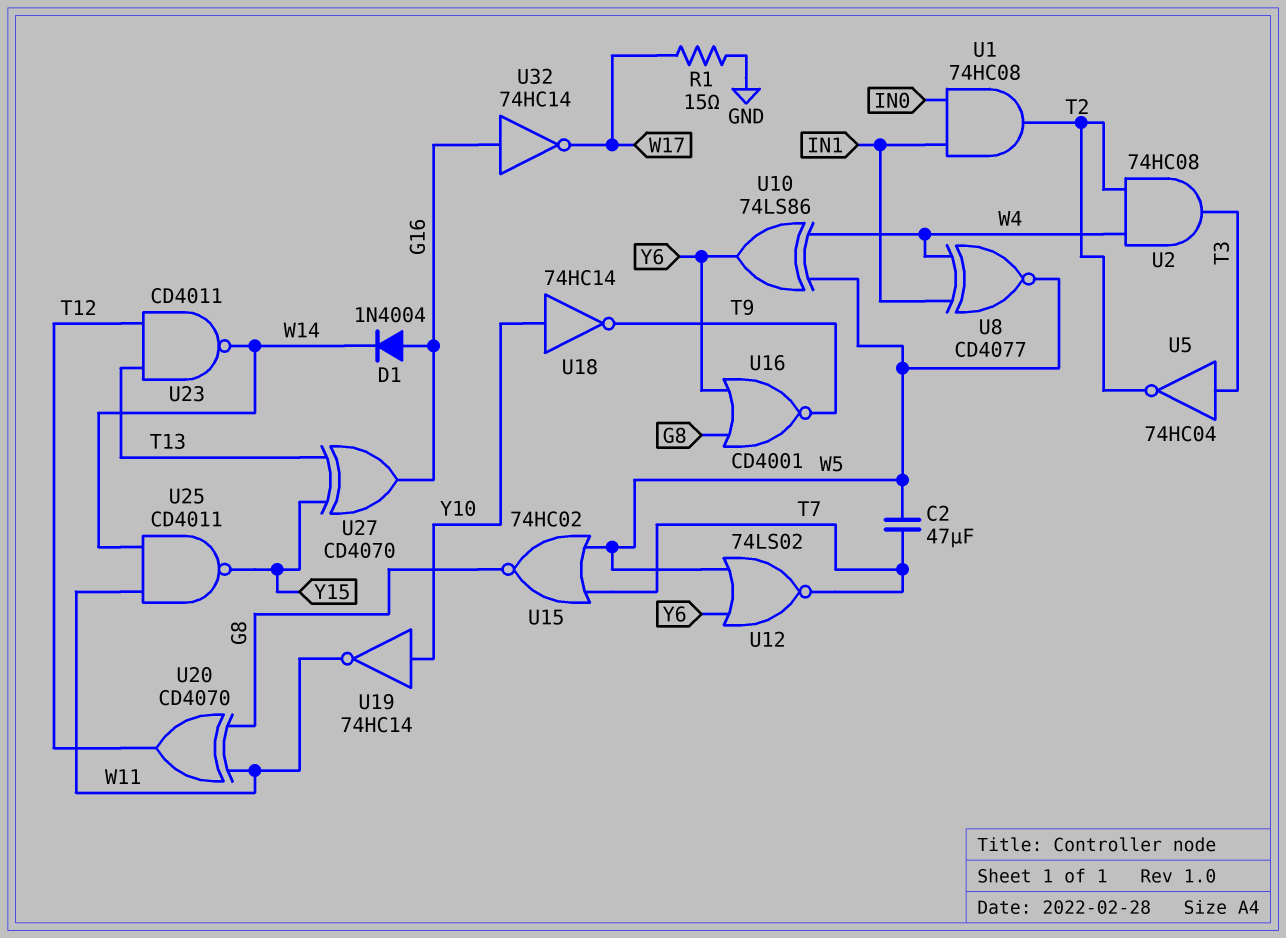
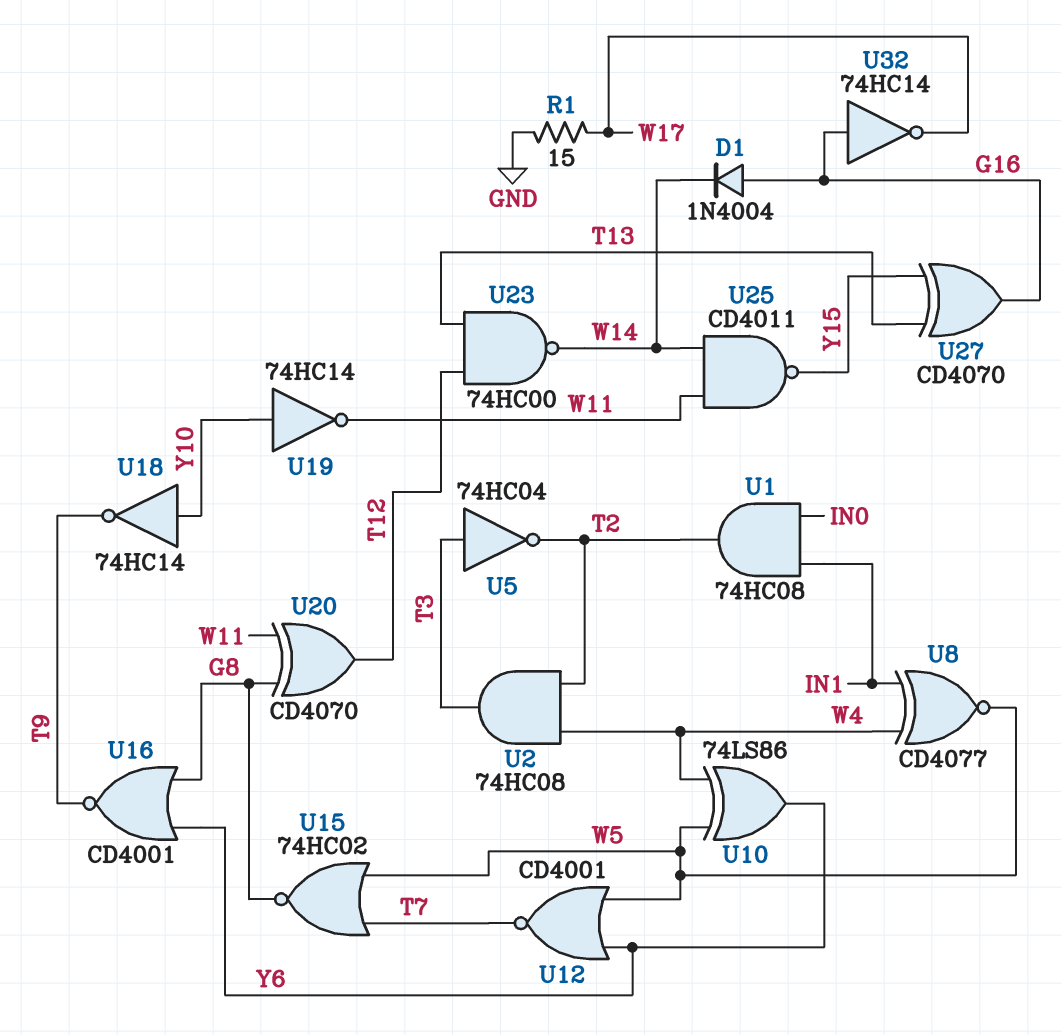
C2: 47uF (T7, W5) -> none
U12: NOR 74LS02 (in W5, in Y6, out T7) -> NOR CD4001 (in W5, in Y6, out T7)
U23: NAND CD4011 (in T12, in T13, out W14) -> NAND 74HC00 (in T12, in T13, out W14)

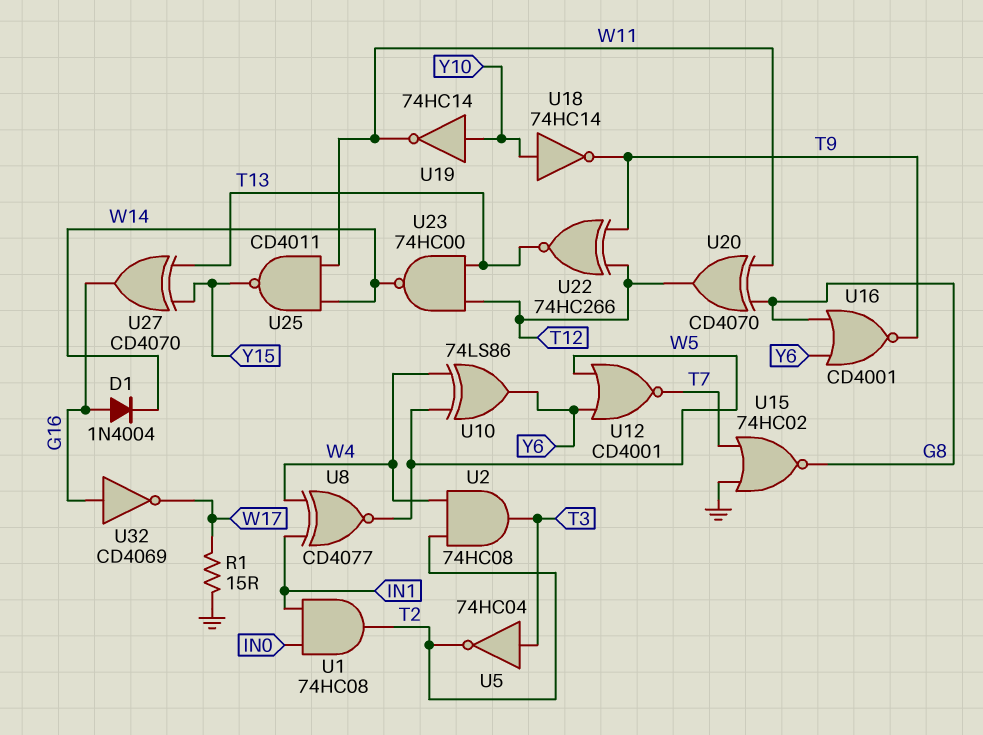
U15: NOR 74HC02 (in T7, in W5, out G8) -> NOR 74HC02 (in GND, in T7, out G8)
U22: none -> XNOR 74HC266 (in T9, in T12, out T13)
U32: NOT 74HC14 (in G16, out W17) -> NOT CD4069 (in G16, out W17)

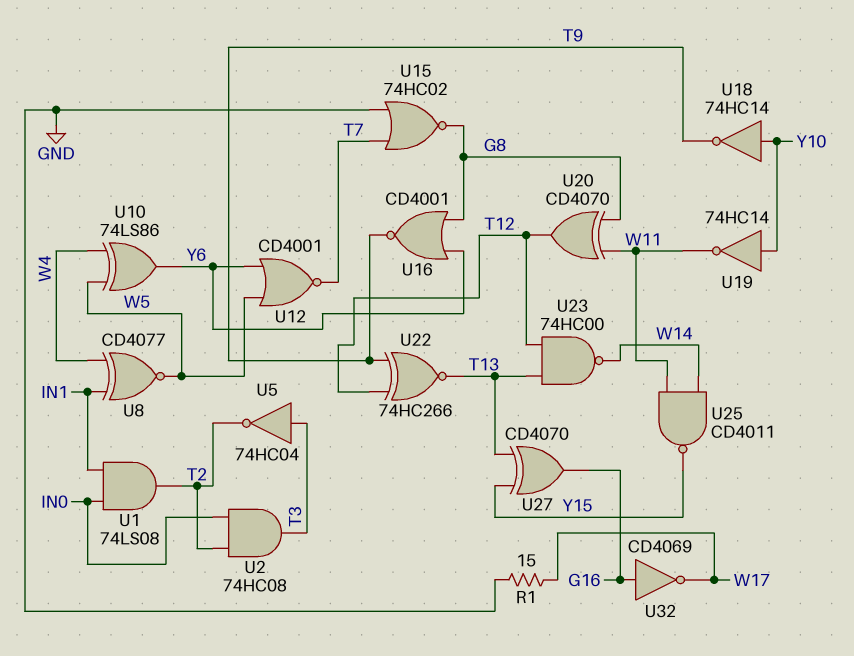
D1: diode 1N4004 (A G16, K W14) -> none
U1: AND 74HC08 (in IN0, in IN1, out T2) -> AND 74LS08 (in IN0, in IN1, out T2)
U2: AND 74HC08 (in T2, in W4, out T3) -> AND 74HC08 (in IN0, in T2, out T3)

